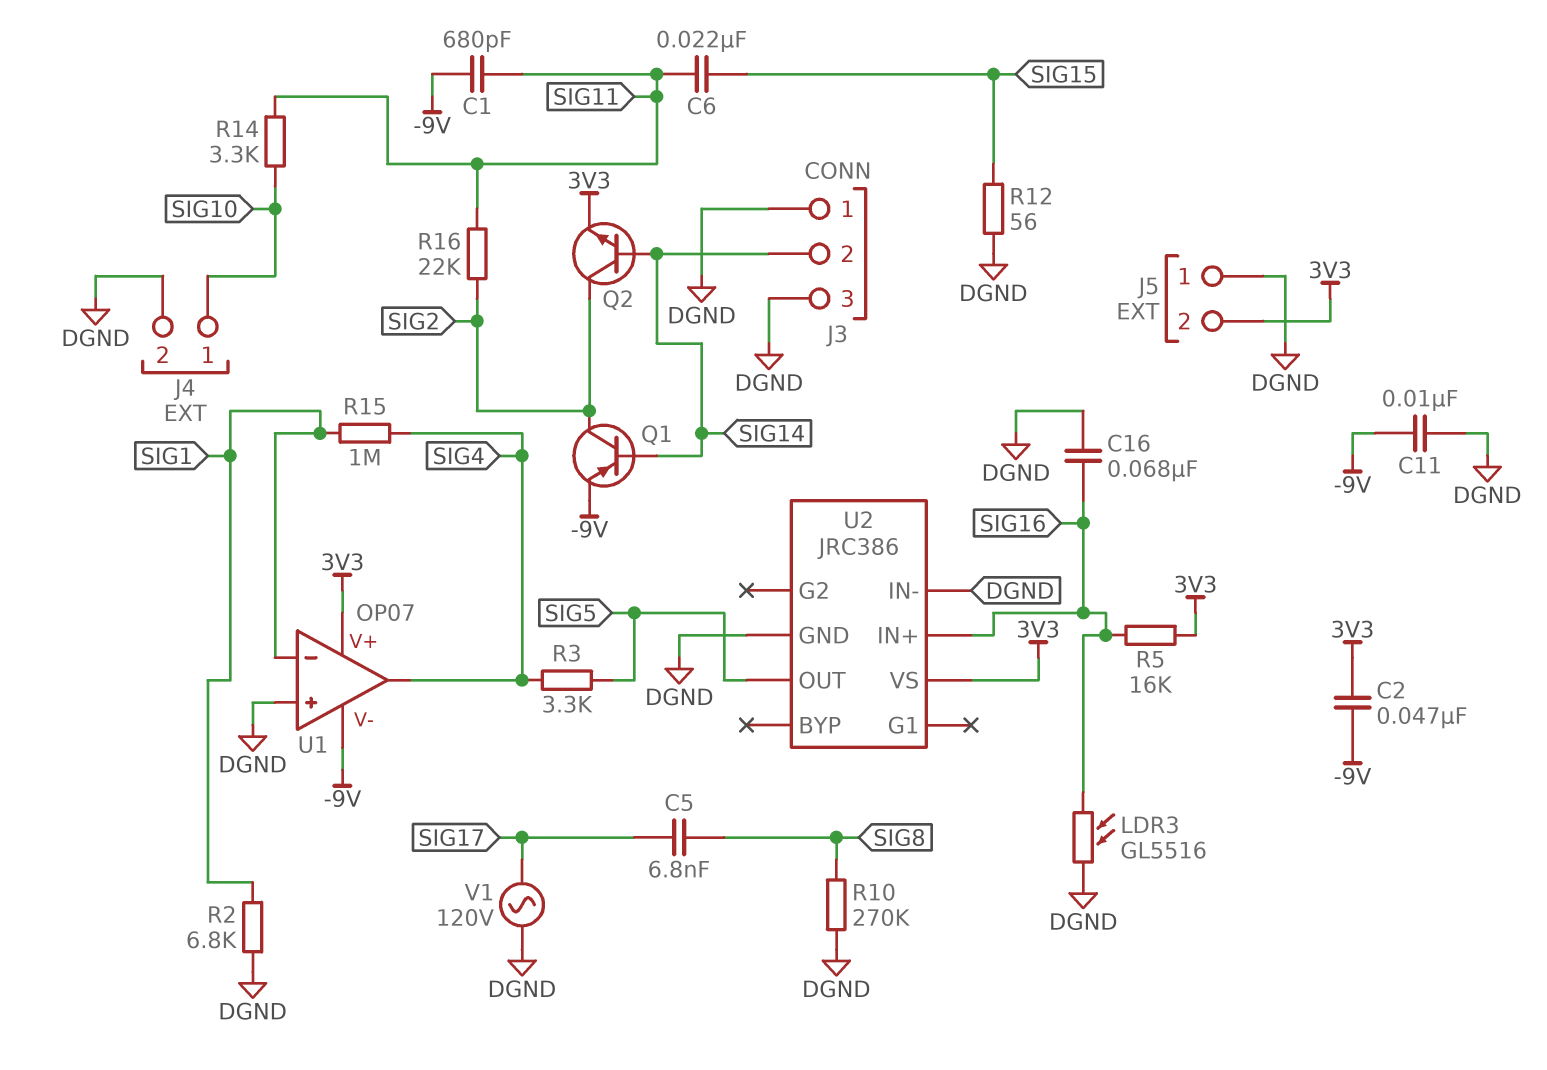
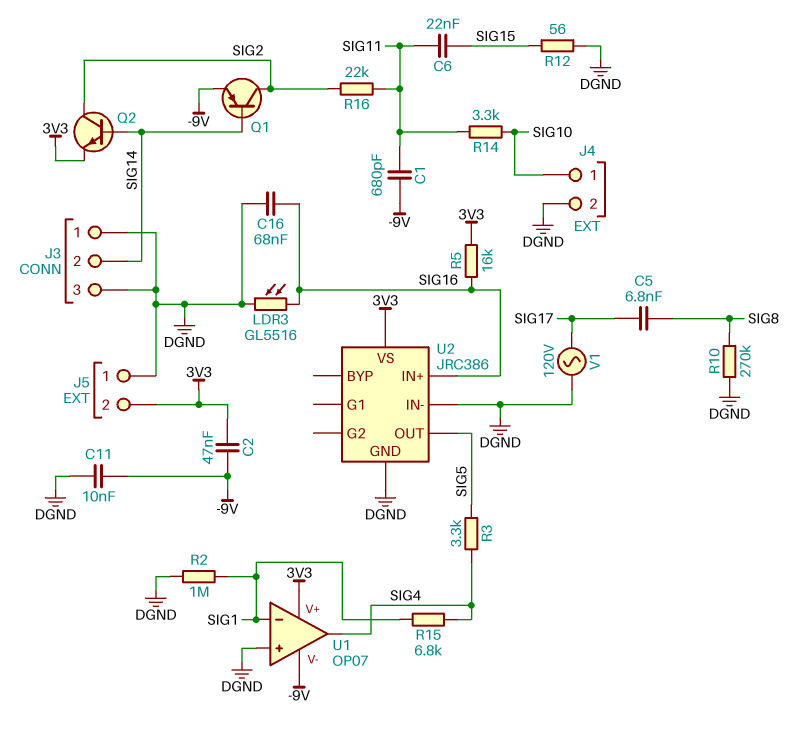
R2: 6.8k (DGND, SIG1) -> 1M (DGND, SIG1)
R15: 1M (SIG1, SIG4) -> 6.8k (SIG1, SIG4)

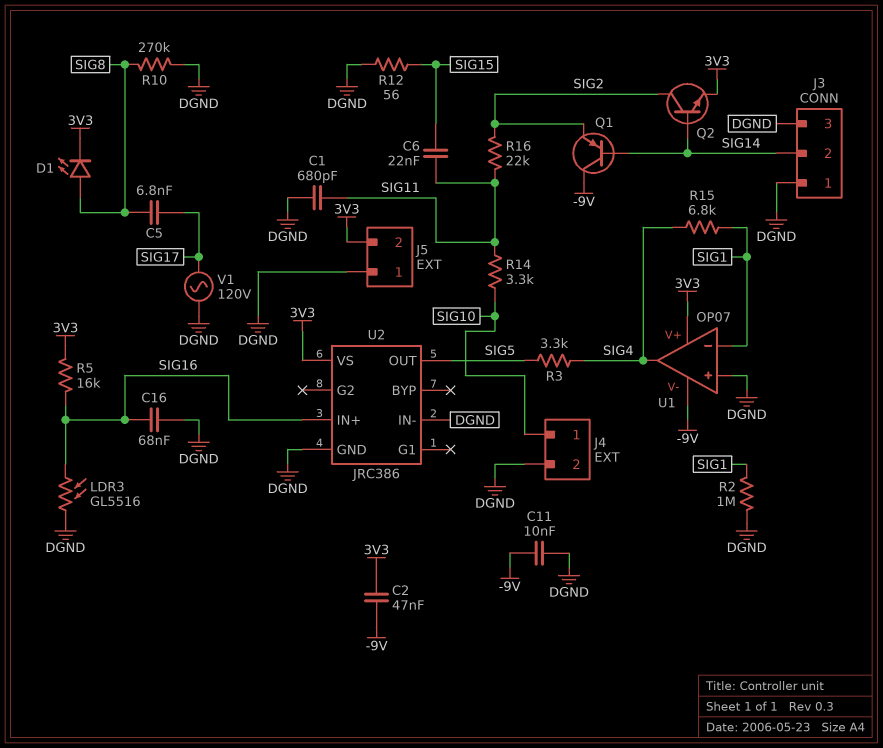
C1: 680pF (-9V, SIG11) -> 680pF (DGND, SIG11)
D1: none -> LED (A SIG8, K 3V3)
Q1: PNP (B SIG14, C SIG2, E -9V) -> PNP (B SIG14, C -9V, E SIG2)

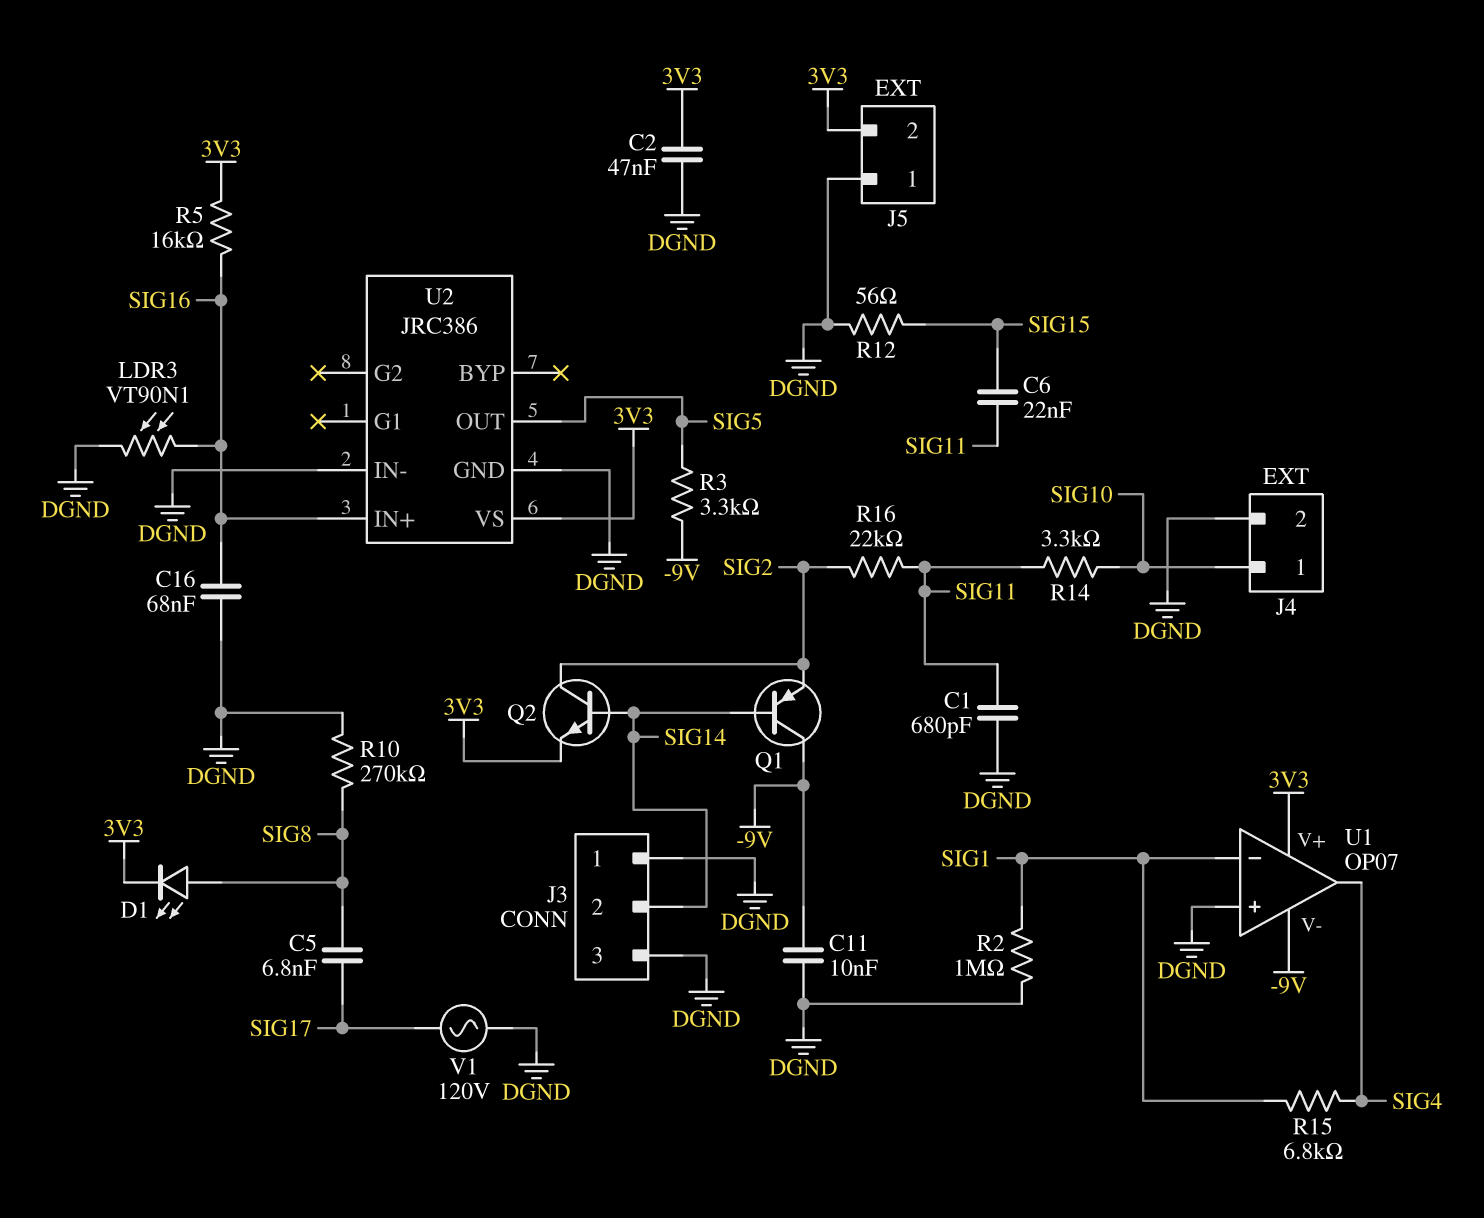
C2: 47nF (-9V, 3V3) -> 47nF (3V3, DGND)
LDR3: GL5516 (DGND, SIG16) -> VT90N1 (DGND, SIG16)
R3: 3.3k (SIG4, SIG5) -> 3.3k (-9V, SIG5)

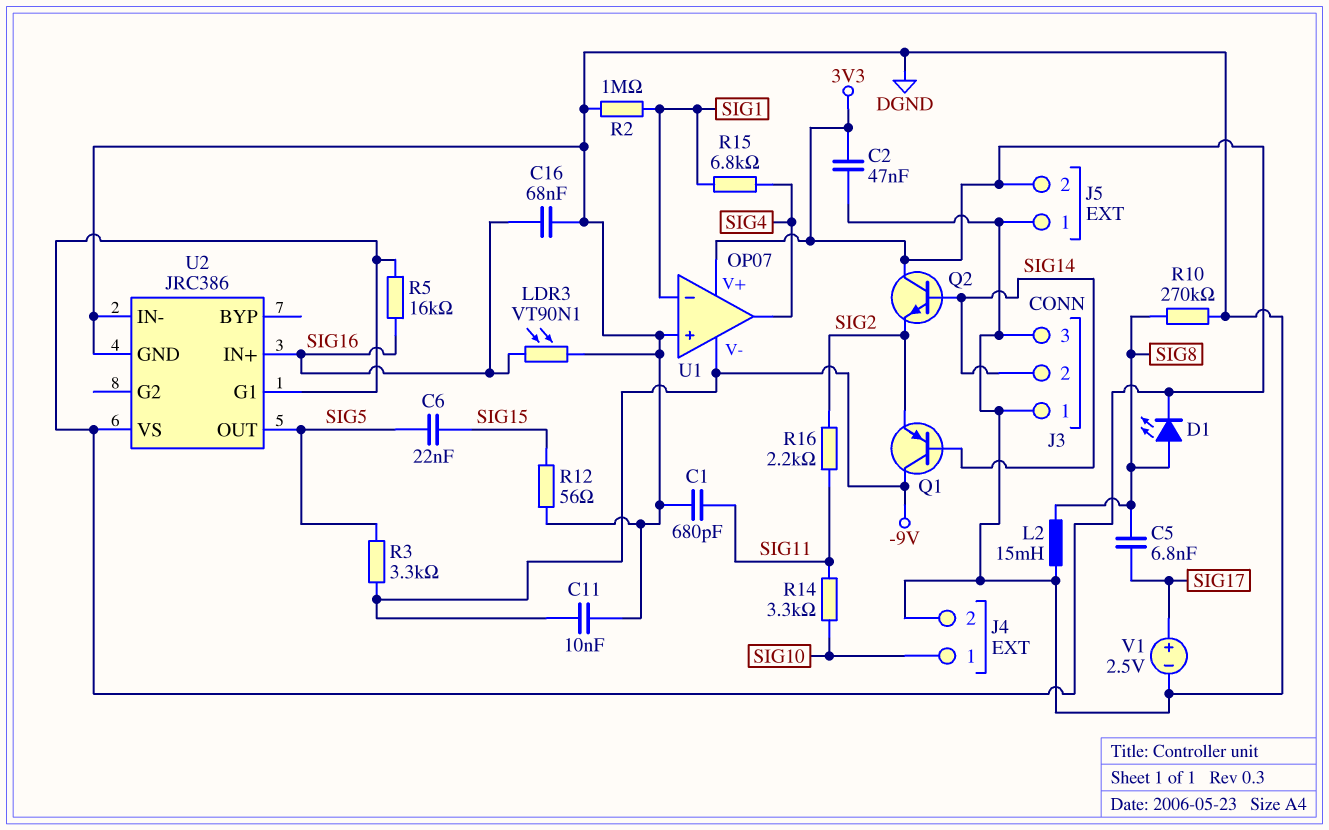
C6: 22nF (SIG11, SIG15) -> 22nF (SIG5, SIG15)
L2: none -> 15mH (DGND, SIG8)
Q2: NPN (B SIG14, C SIG2, E 3V3) -> NPN (B SIG14, C 3V3, E SIG2)
R16: 22k (SIG2, SIG11) -> 2.2k (SIG2, SIG11)
U2 pin G1: none -> 3V3
V1: AC 120V (DGND, SIG17) -> 2.5V (plus SIG17, minus DGND)

